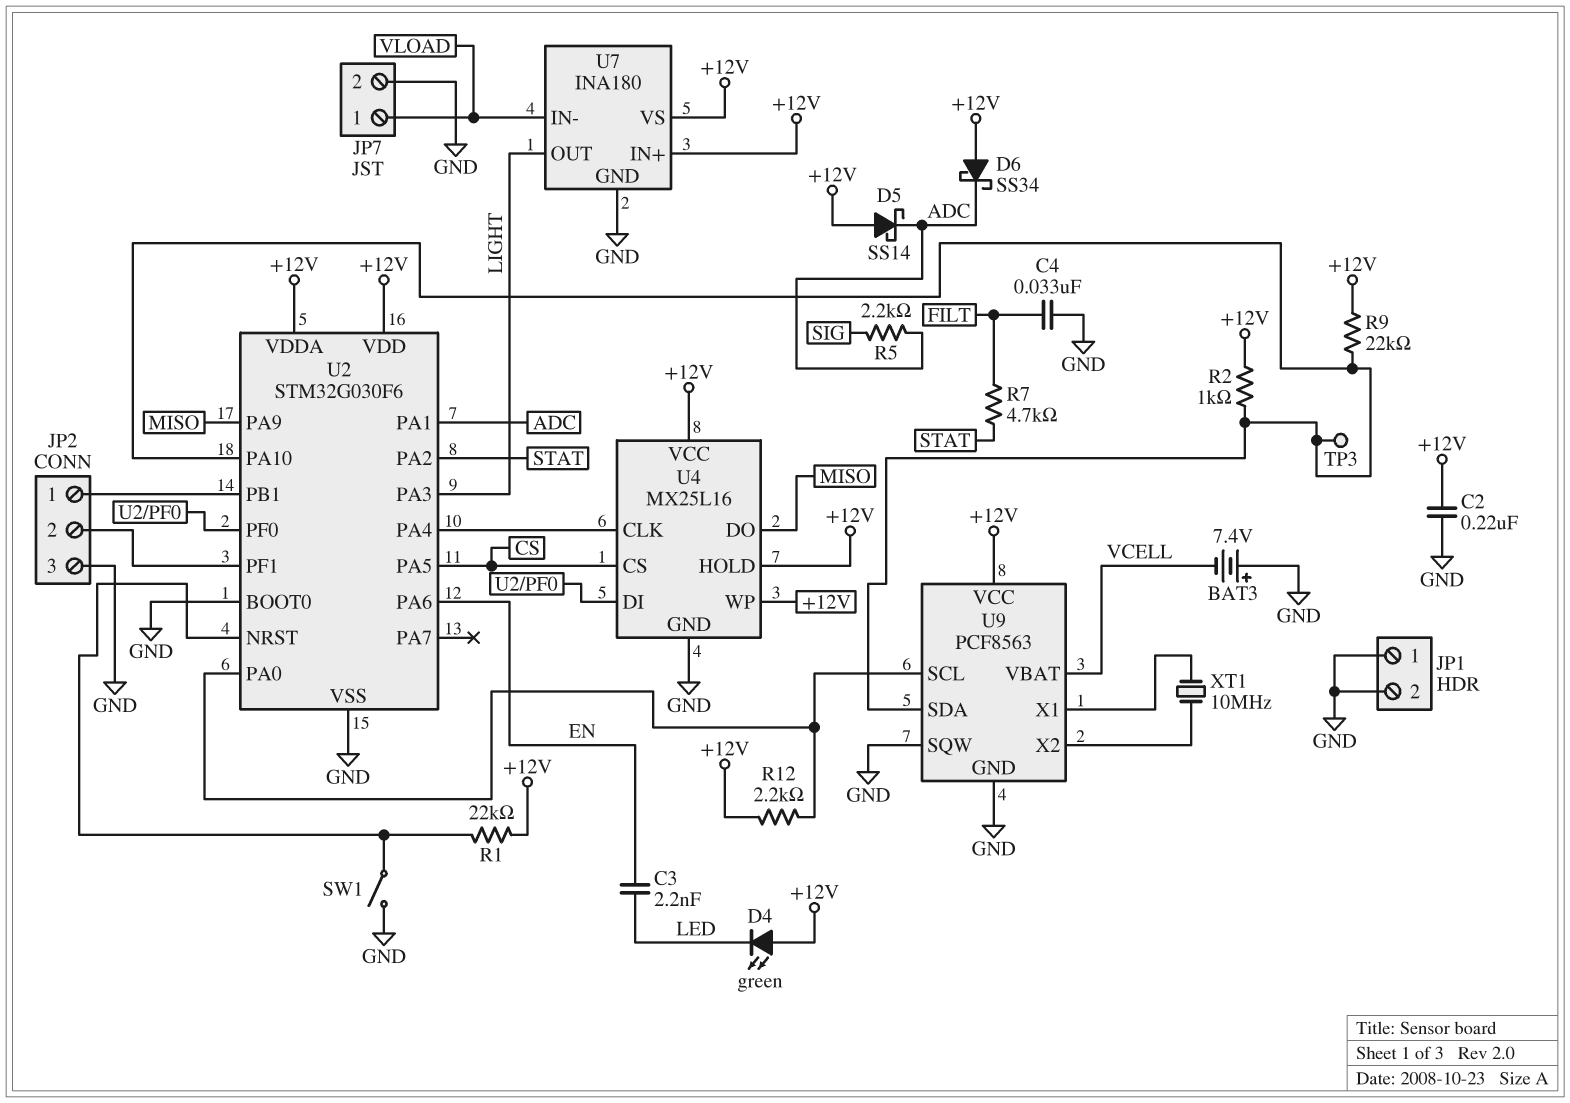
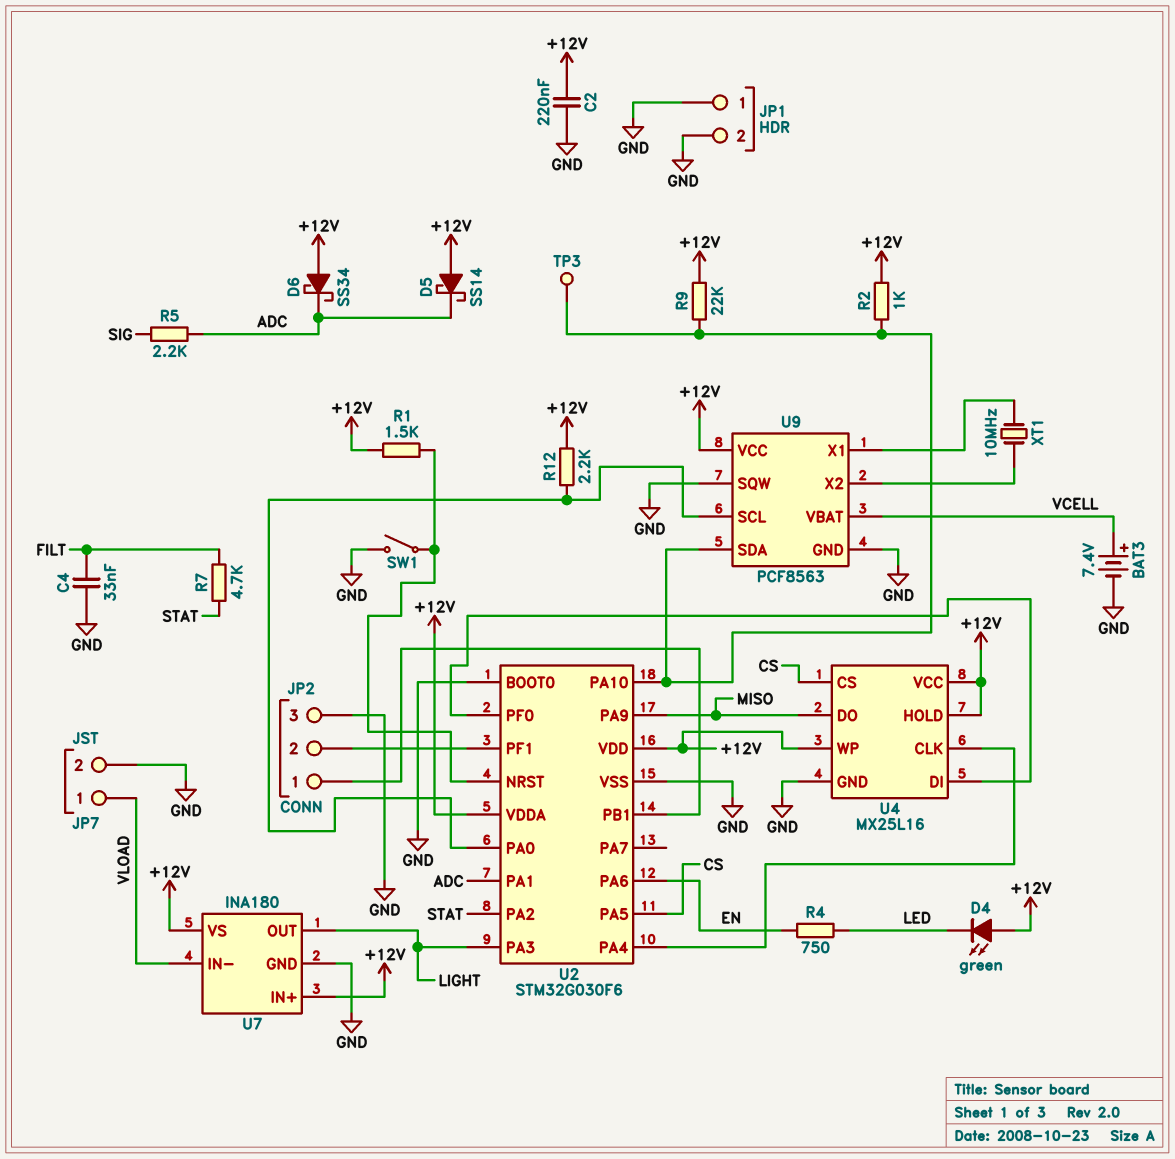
BAT3: 7.4V (plus GND, minus VCELL) -> 7.4V (plus VCELL, minus GND)
C3: 2.2nF (EN, LED) -> none
R1: 22k (+12V, U2/NRST) -> 1.5k (+12V, U2/NRST)
R4: none -> 750 (EN, LED)

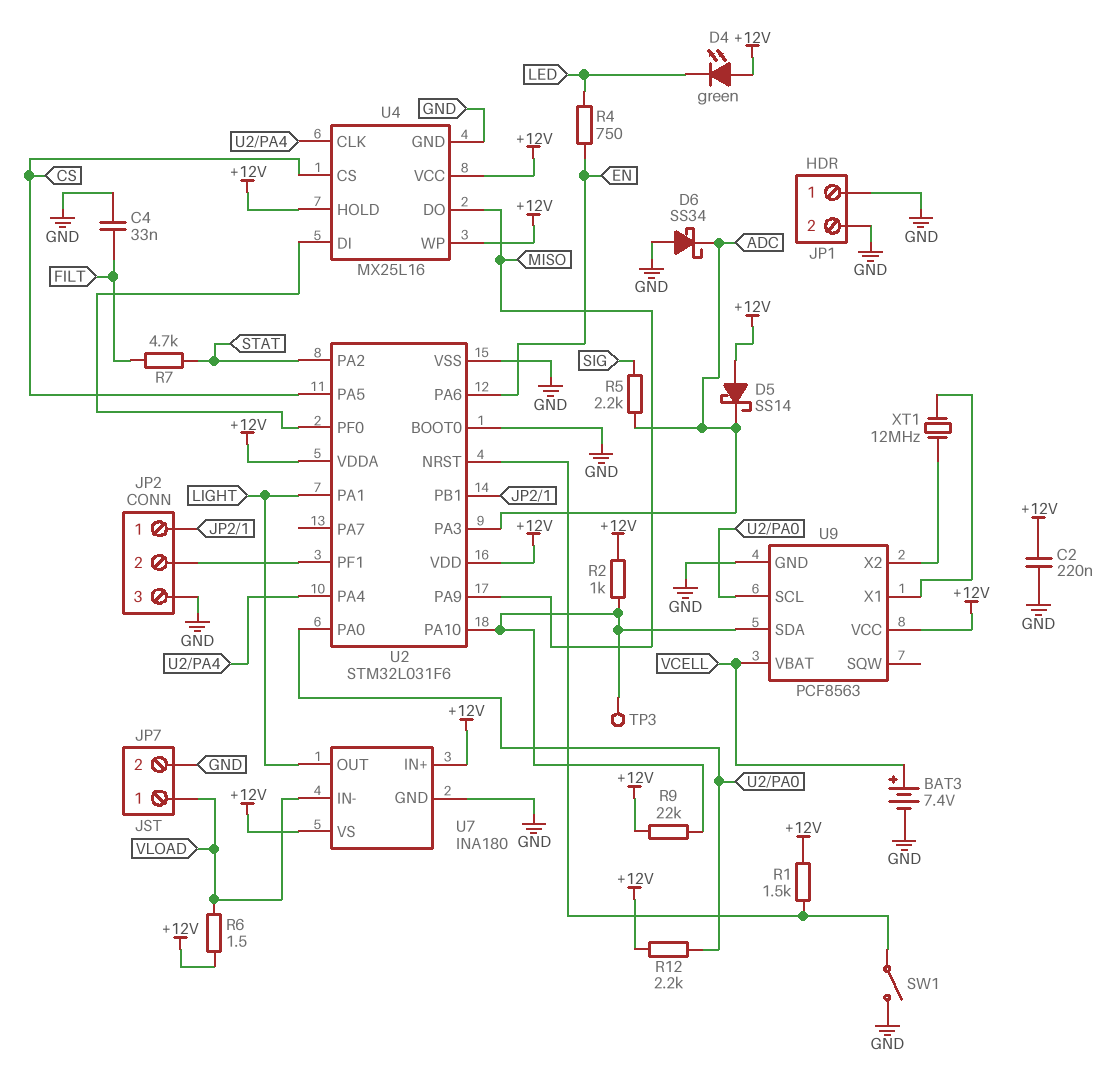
D6: schottky SS34 (A +12V, K ADC) -> schottky SS34 (A GND, K ADC)
R6: none -> 1.5 (+12V, VLOAD)
U2: STM32G030F6 -> STM32L031F6
U2 pin PA1: ADC -> LIGHT
U2 pin PA3: LIGHT -> ADC
U9 pin SQW: GND -> none
XT1: 10MHz (U9/X1, U9/X2) -> 12MHz (U9/X1, U9/X2)

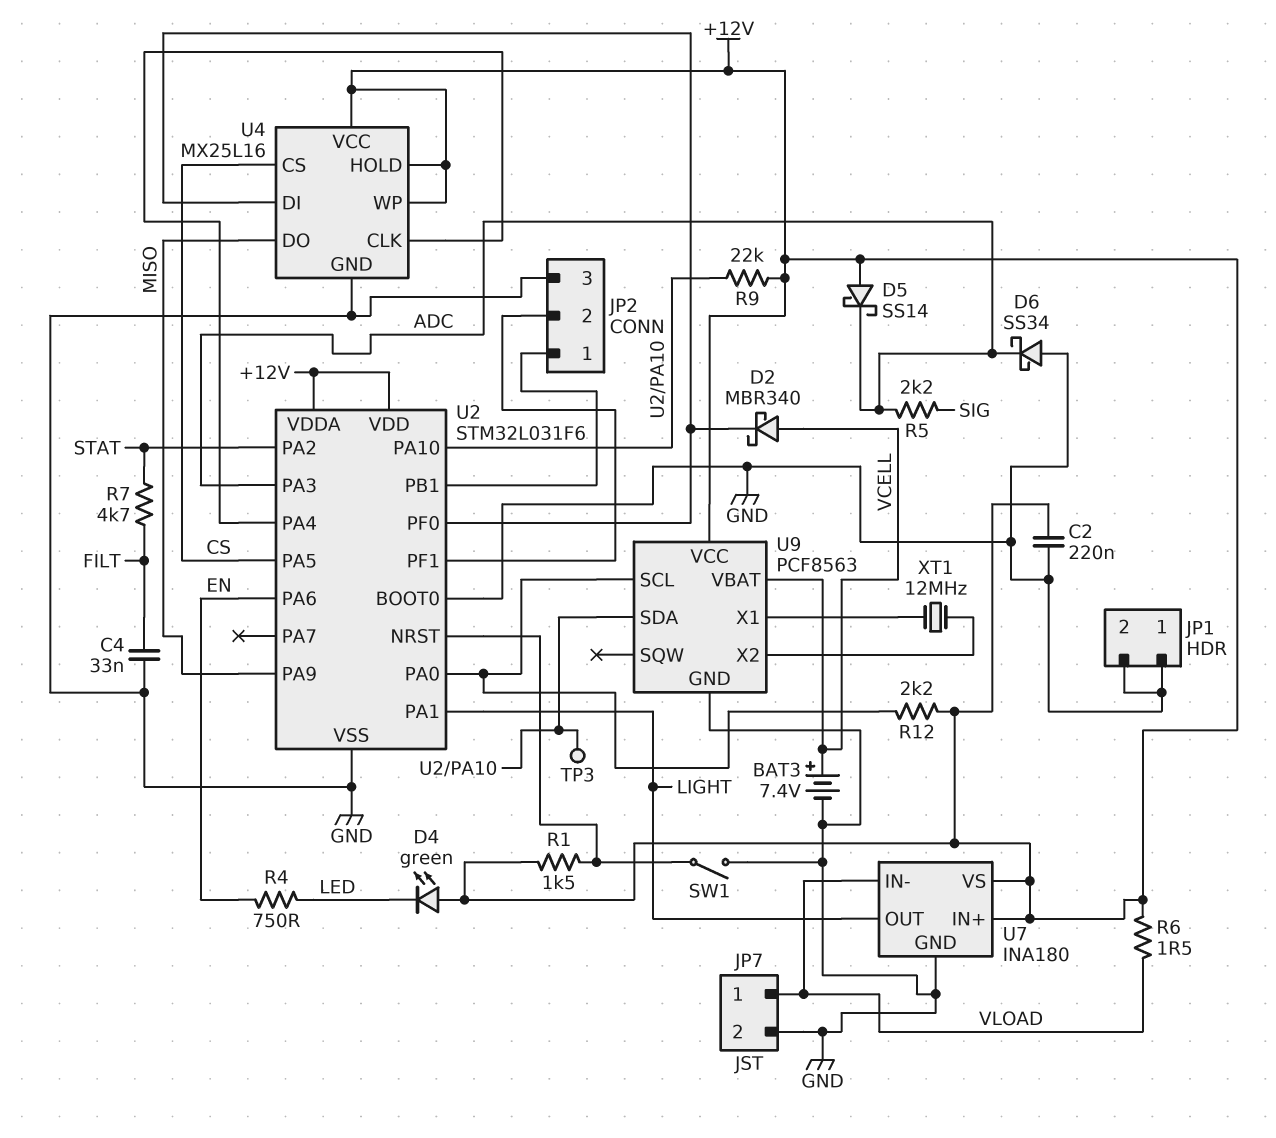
D2: none -> schottky MBR340 (A VCELL, K U2/PF0)
R2: 1k (+12V, U2/PA10) -> none

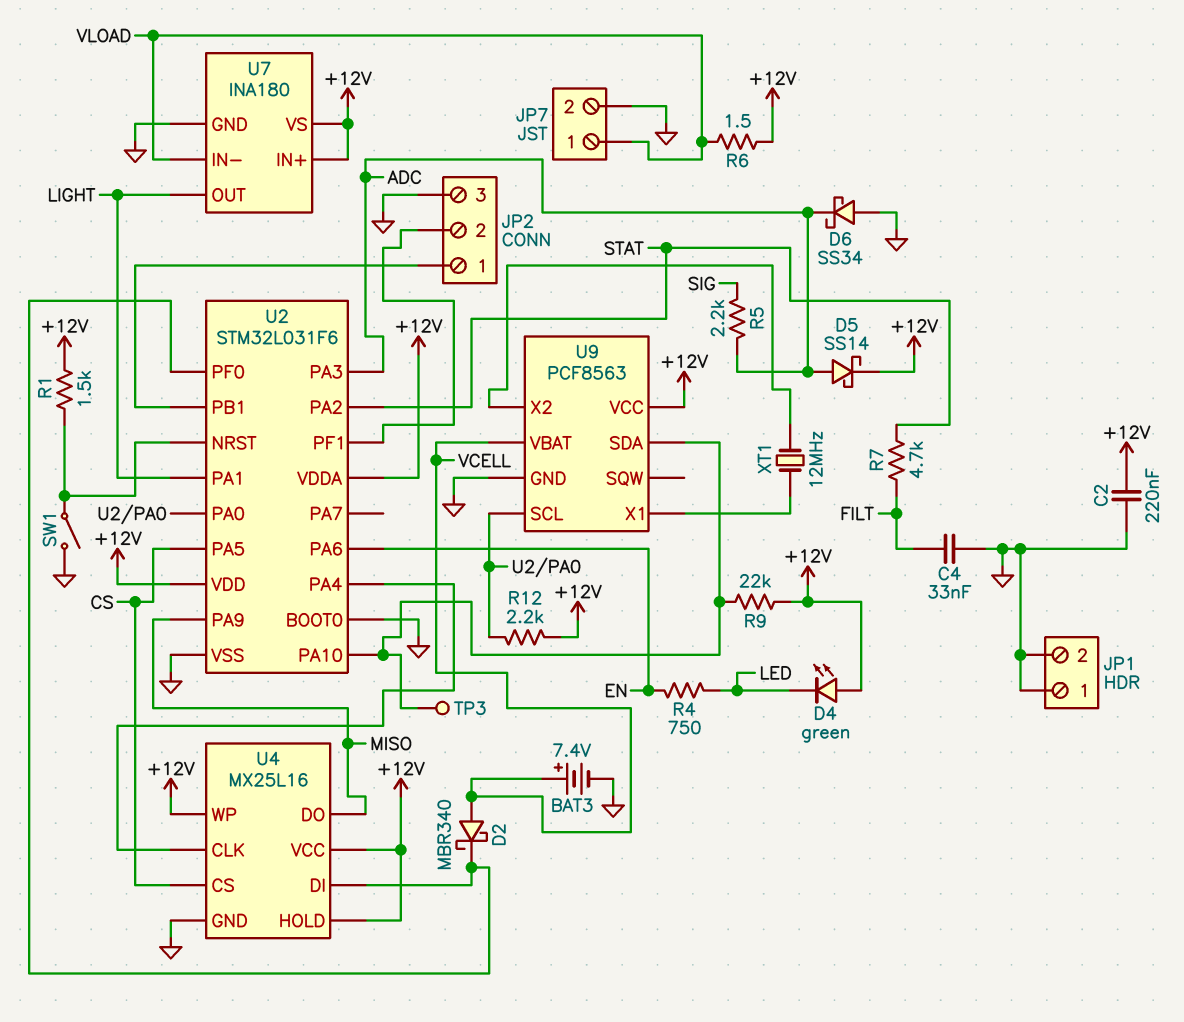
D5: schottky SS14 (A +12V, K ADC) -> schottky SS14 (A ADC, K +12V)

